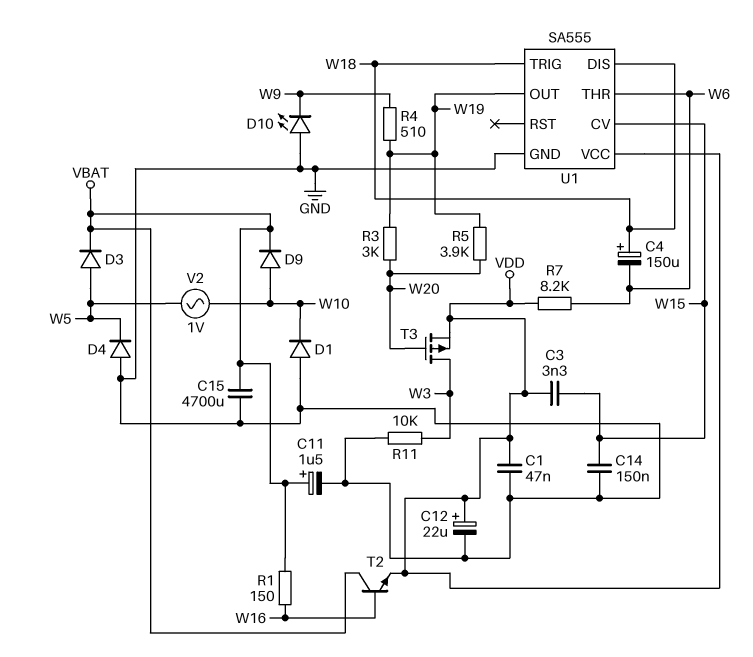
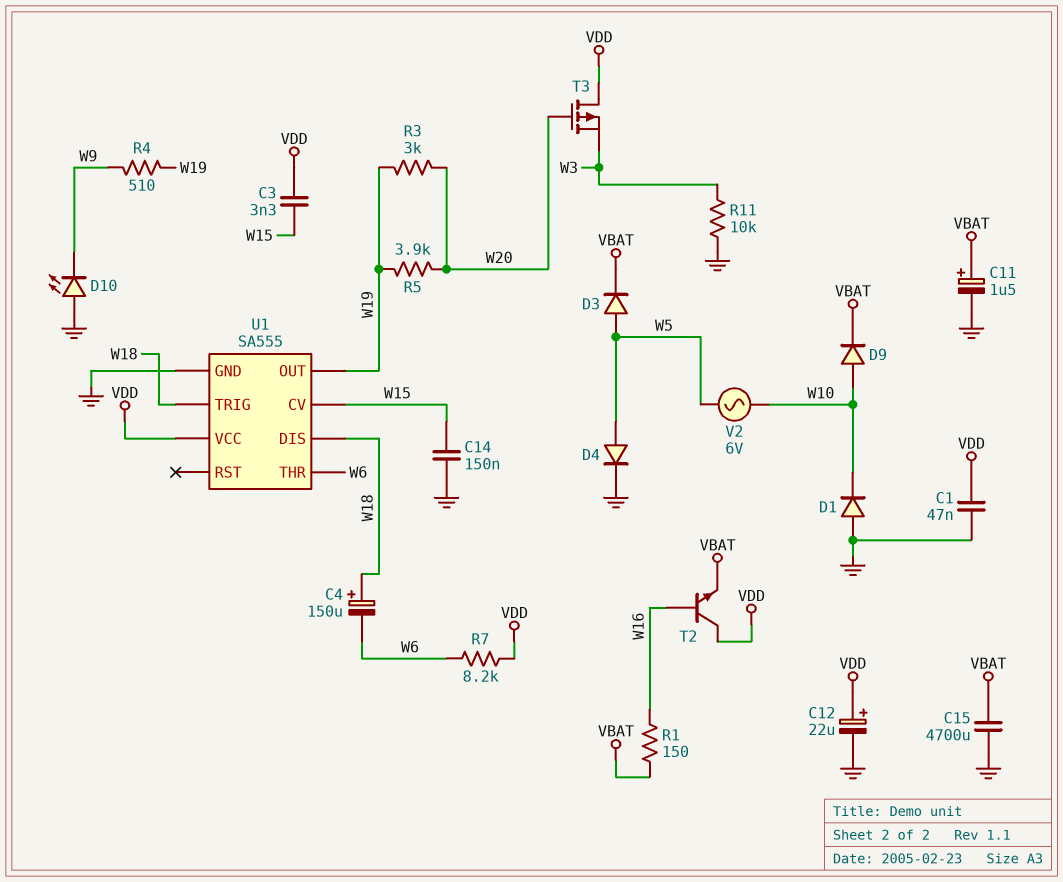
D4: diode (A GND, K W5) -> diode (A W5, K GND)
T2: NPN (B W16, C VBAT, E VDD) -> NPN (B W16, C VDD, E VBAT)
T3: PMOS (G W20, D W3, S VDD) -> PMOS (G W20, D VDD, S W3)
V2: AC 1V (W5, W10) -> AC 6V (W5, W10)

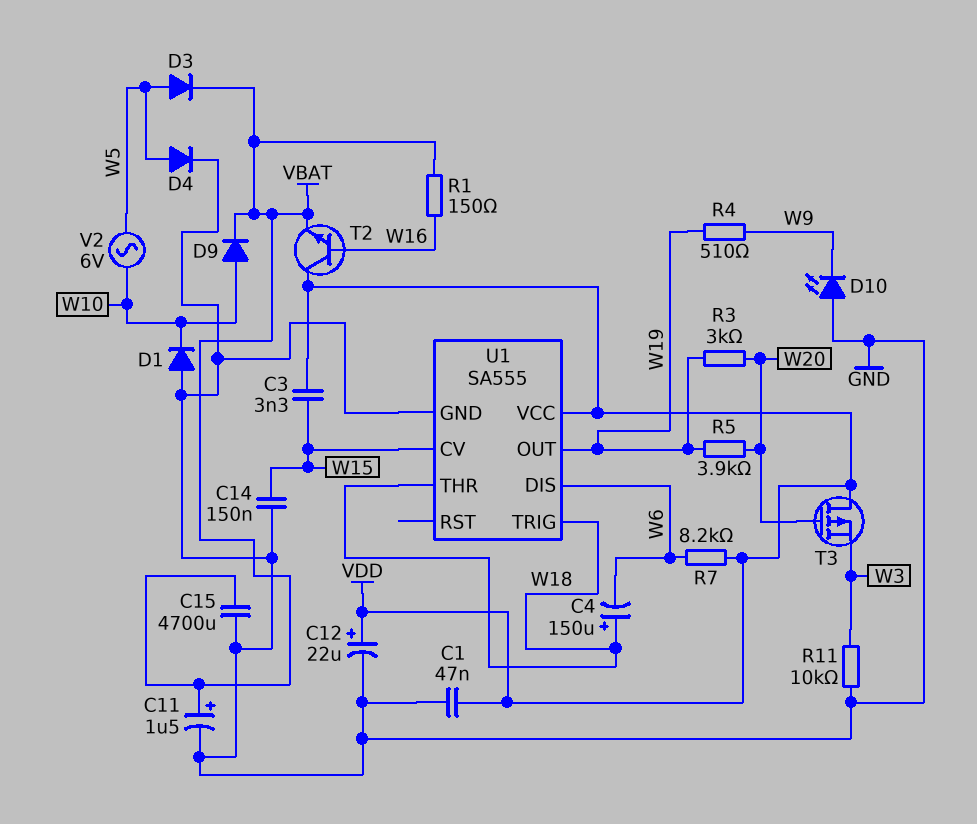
U1 pin DIS: W18 -> W6
U1 pin THR: W6 -> W18

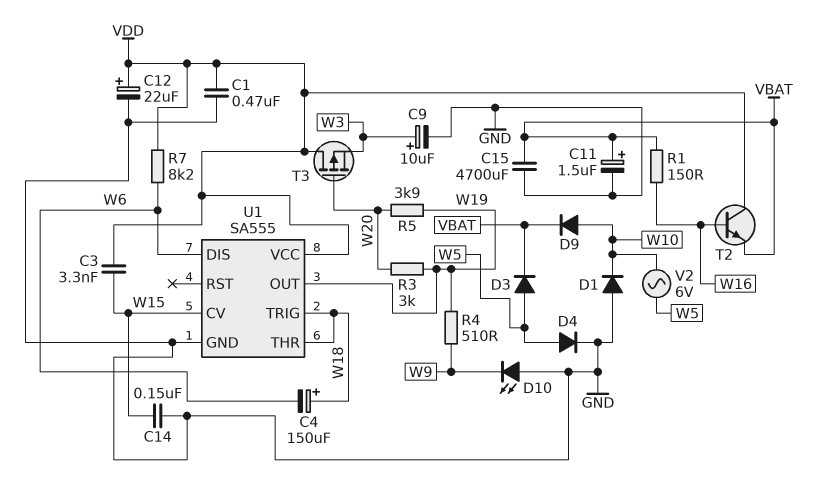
C1: 47nF (GND, VDD) -> 470nF (GND, VDD)
C9: none -> 10uF (plus W3, minus GND)
R11: 10k (GND, W3) -> none

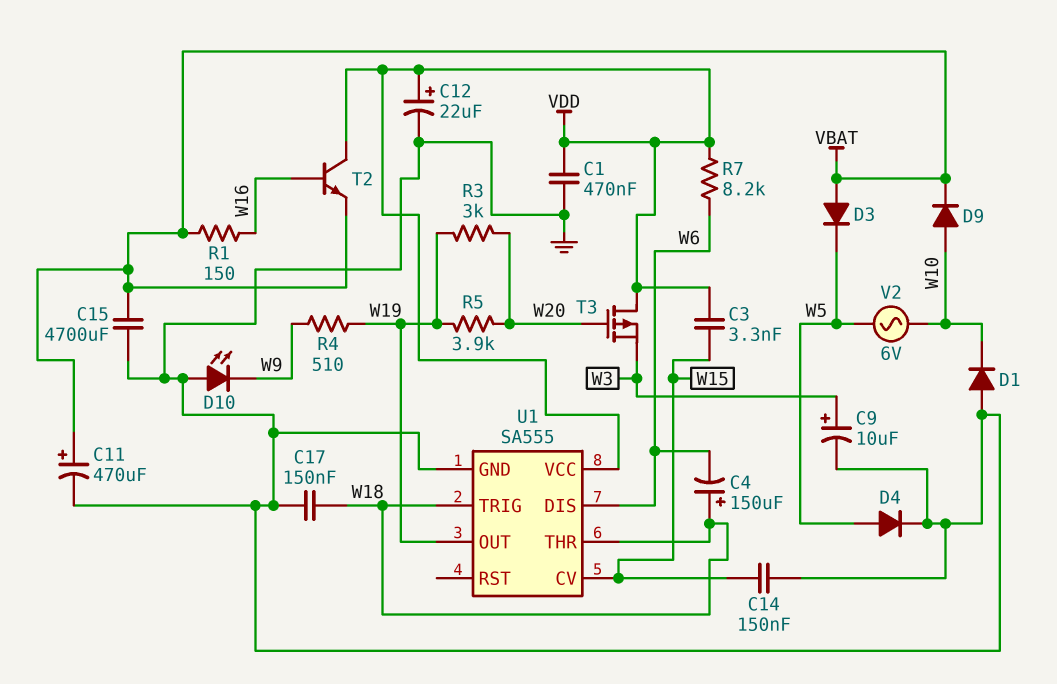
C11: 1.5uF (plus VBAT, minus GND) -> 470uF (plus VBAT, minus GND)
C17: none -> 150nF (GND, W18)
D3: diode (A W5, K VBAT) -> diode (A VBAT, K W5)

